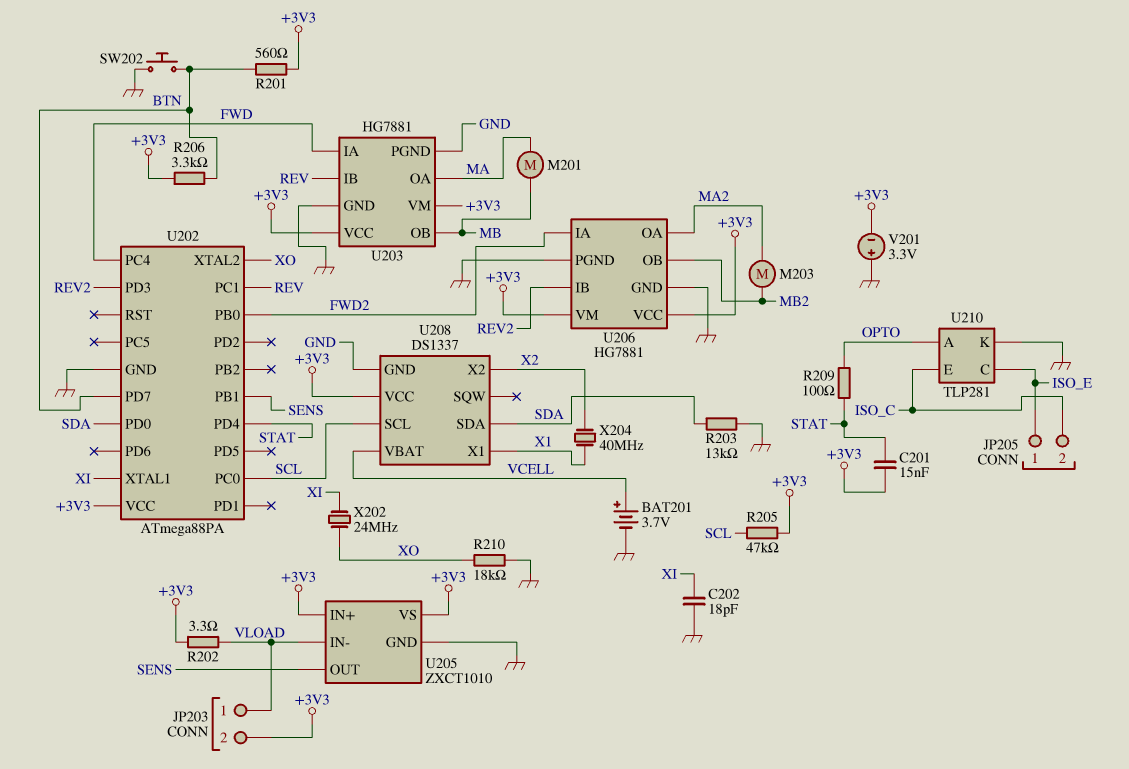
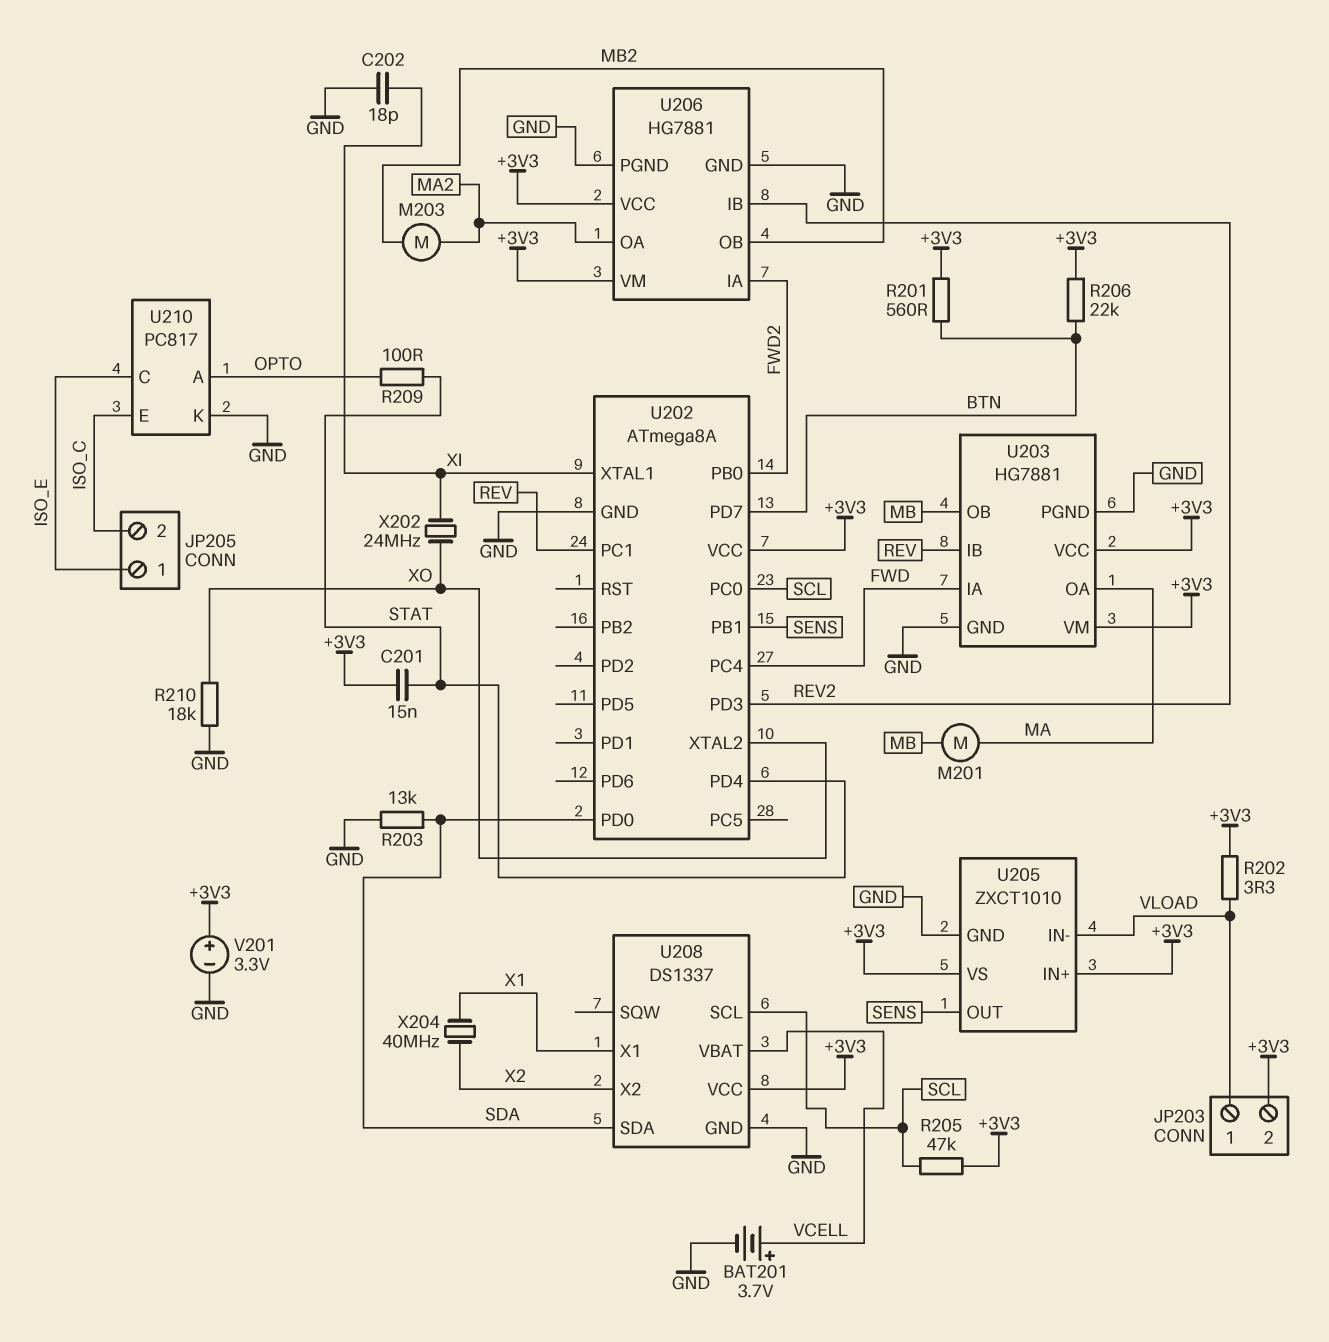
R206: 3.3k (+3V3, BTN) -> 22k (+3V3, BTN)
SW202: button (BTN, GND) -> none
U202: ATmega88PA -> ATmega8A
U210: TLP281 -> PC817
V201: 3.3V (plus GND, minus +3V3) -> 3.3V (plus +3V3, minus GND)

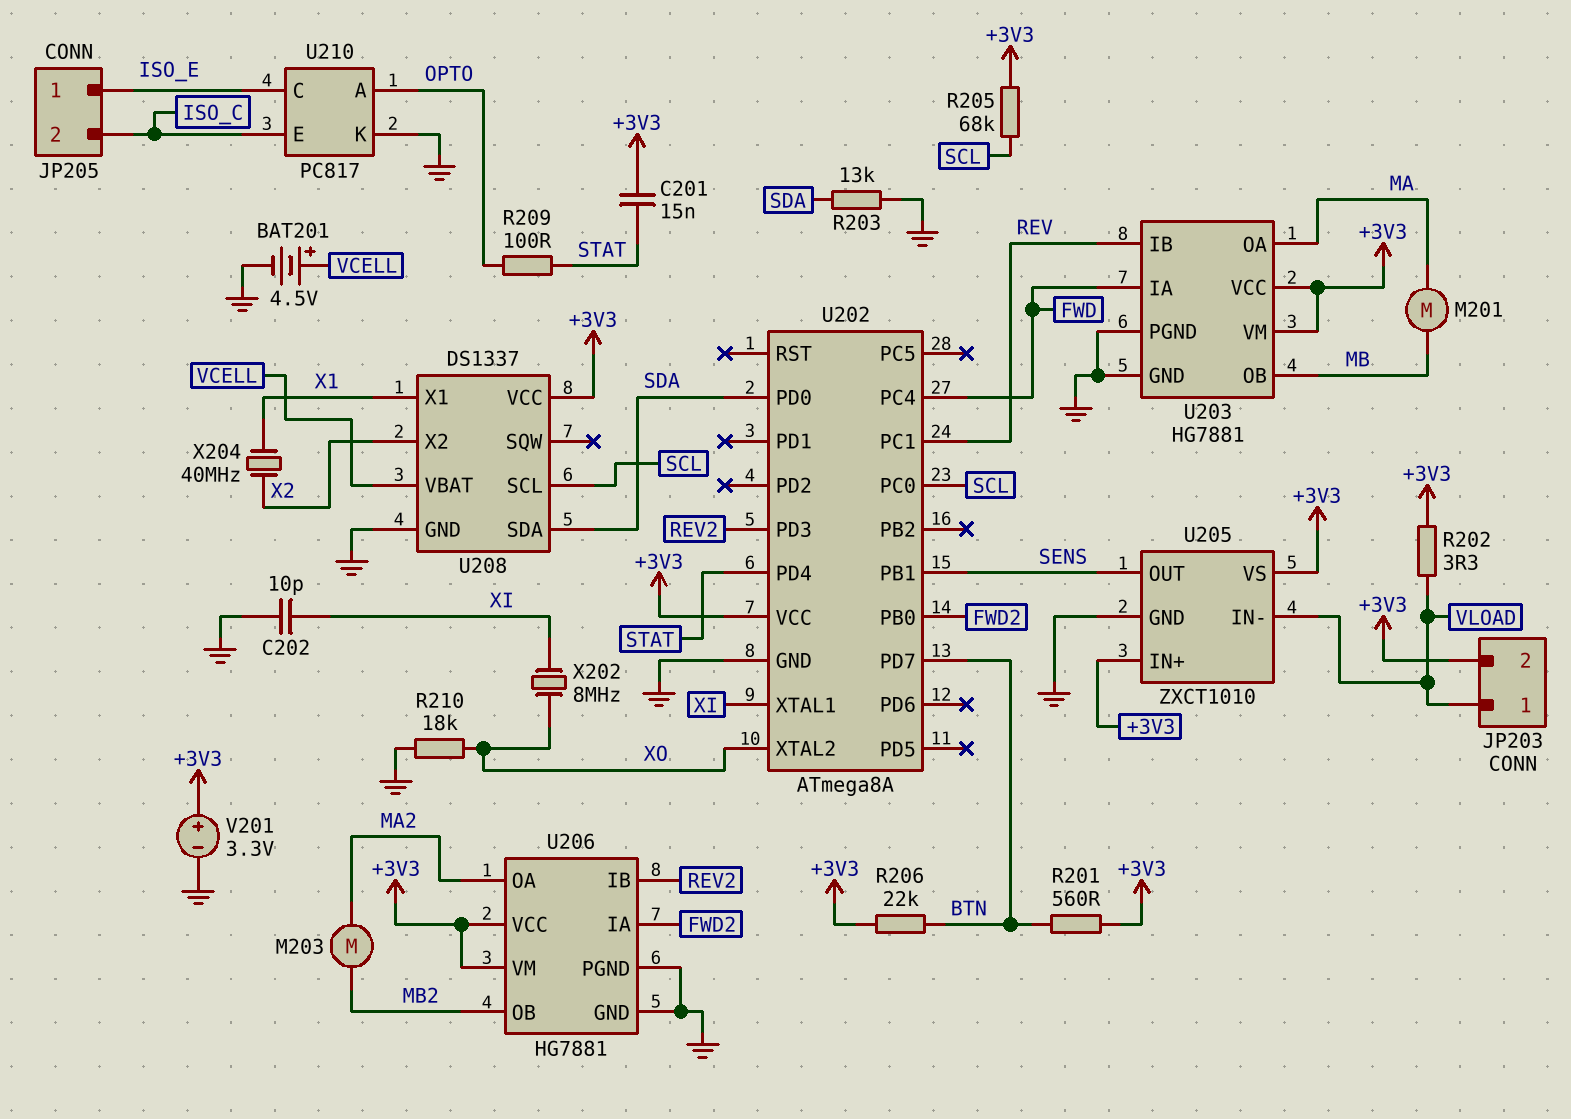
BAT201: 3.7V (plus VCELL, minus GND) -> 4.5V (plus VCELL, minus GND)
C202: 18pF (GND, XI) -> 10pF (GND, XI)
R205: 47k (+3V3, SCL) -> 68k (+3V3, SCL)
X202: 24MHz (XI, XO) -> 8MHz (XI, XO)

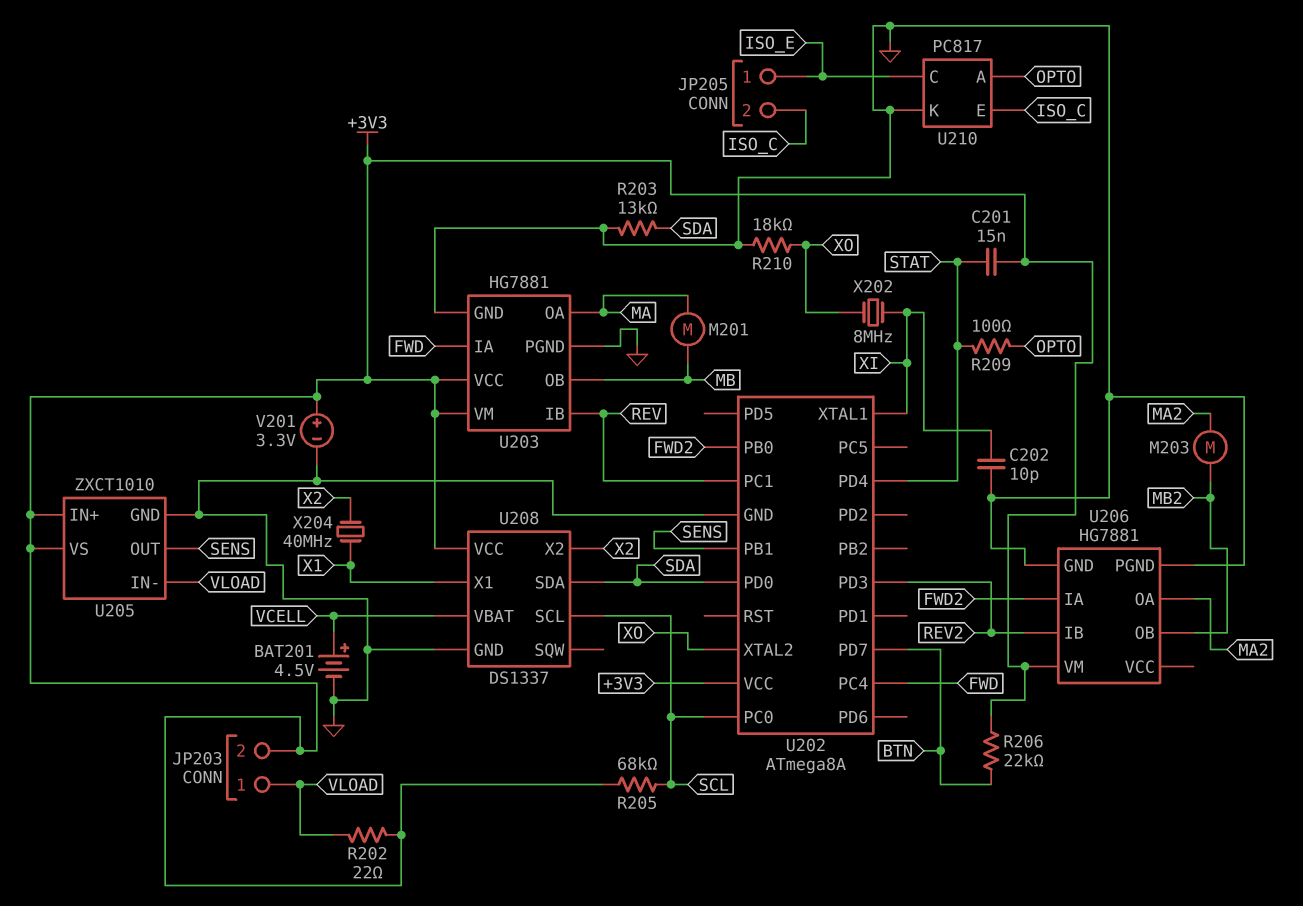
R201: 560 (+3V3, BTN) -> none
R202: 3.3 (+3V3, VLOAD) -> 22 (+3V3, VLOAD)
U206 pin VCC: +3V3 -> none

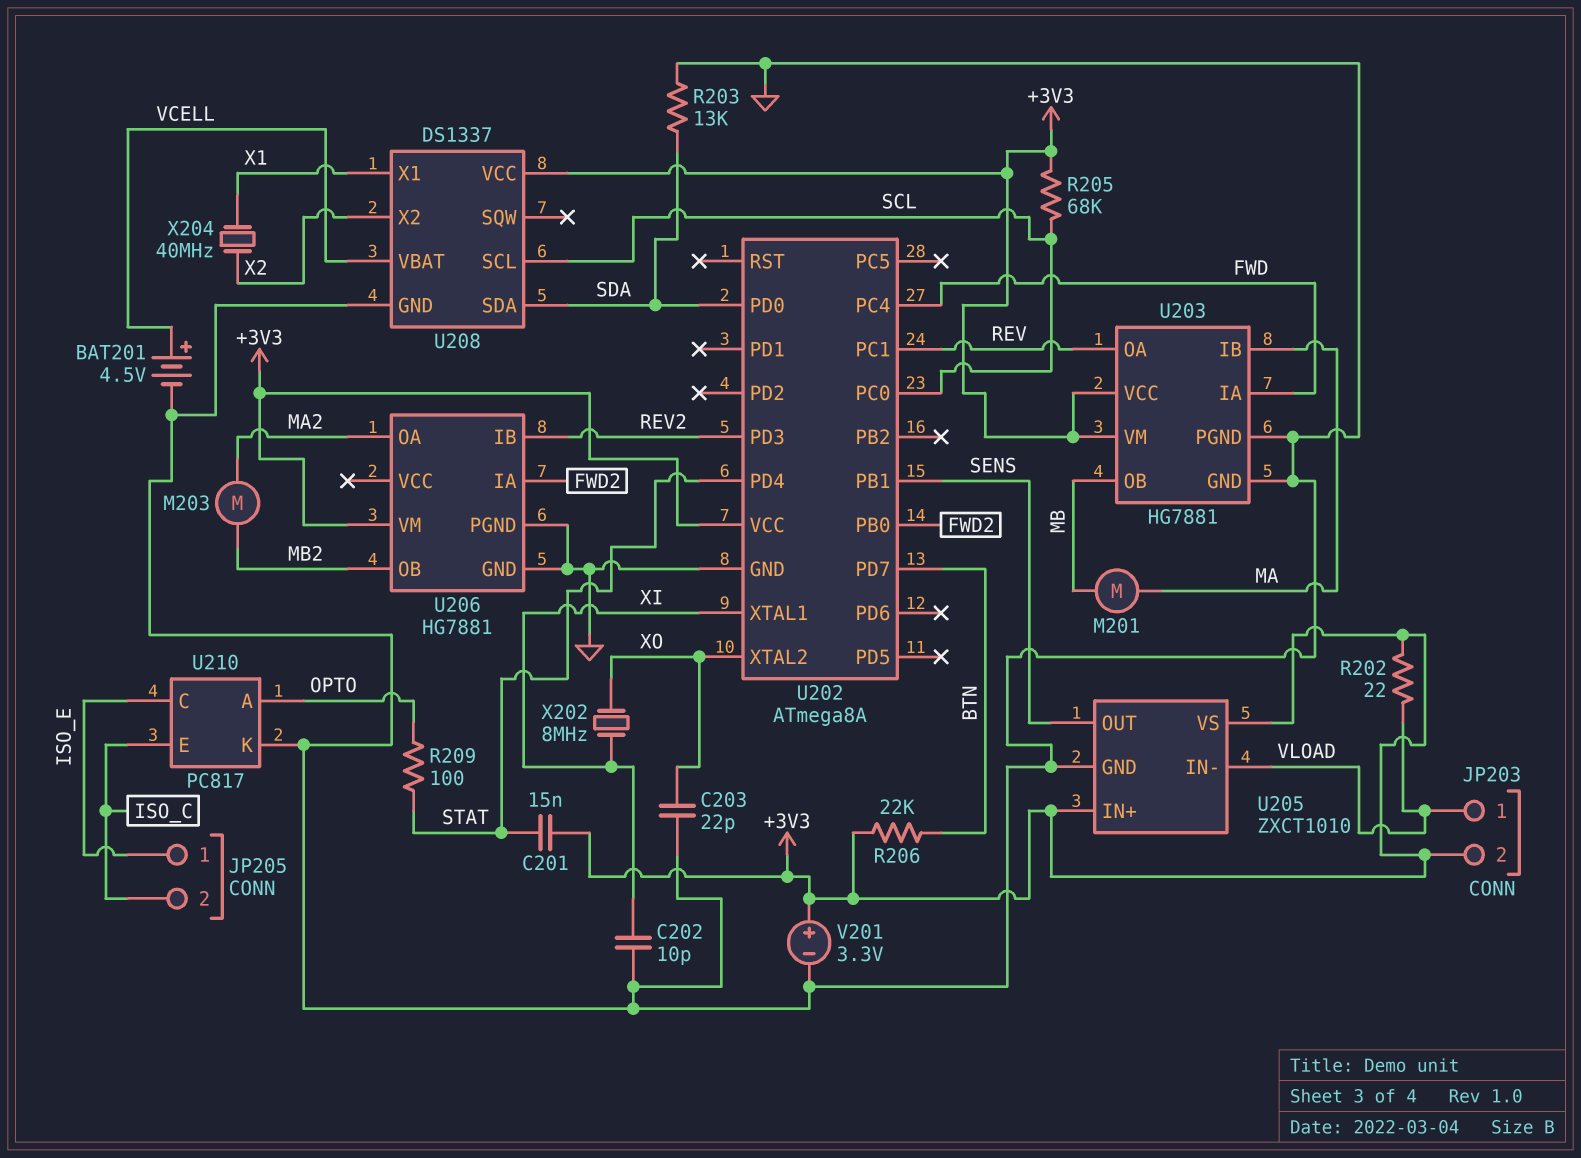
C203: none -> 22pF (GND, XO)
R210: 18k (GND, XO) -> none
U203 pin IB: REV -> MA
U203 pin OA: MA -> REV

